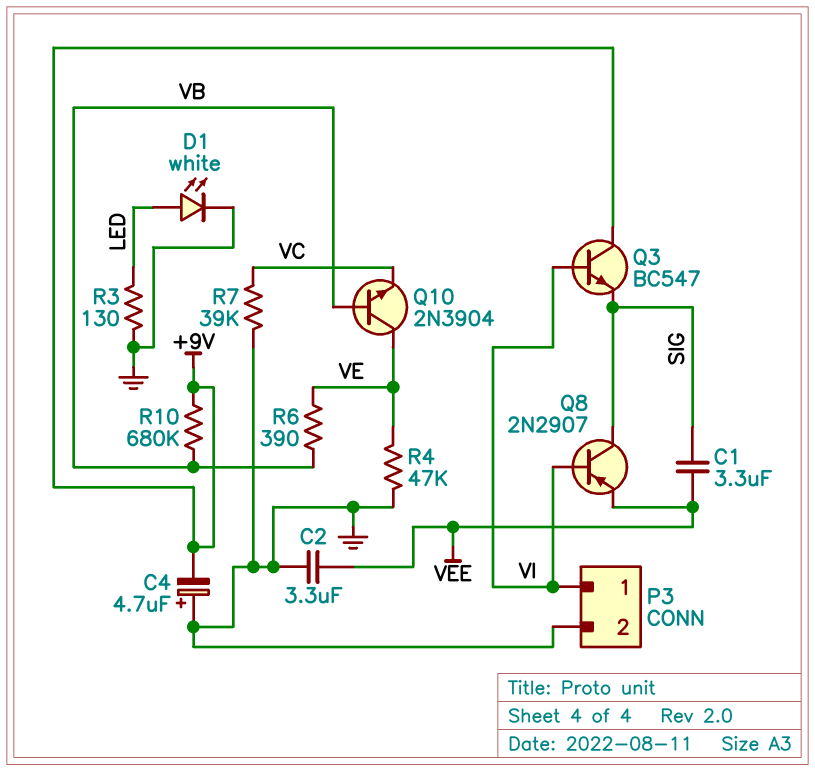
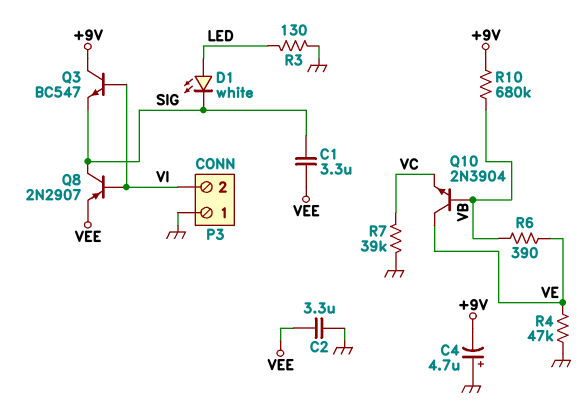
D1: LED white (A LED, K GND) -> LED white (A LED, K SIG)
P3 pin 1: VI -> GND
P3 pin 2: GND -> VI

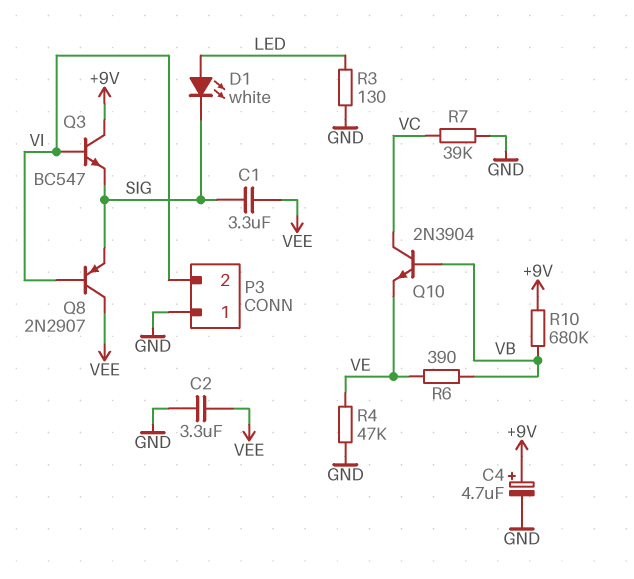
C4: 4.7uF (plus GND, minus +9V) -> 4.7uF (plus +9V, minus GND)
Q8: PNP 2N2907 (B VI, C SIG, E VEE) -> PNP 2N2907 (B VI, C VEE, E SIG)
Q10: NPN 2N3904 (B VB, C VE, E VC) -> NPN 2N3904 (B VB, C VC, E VE)

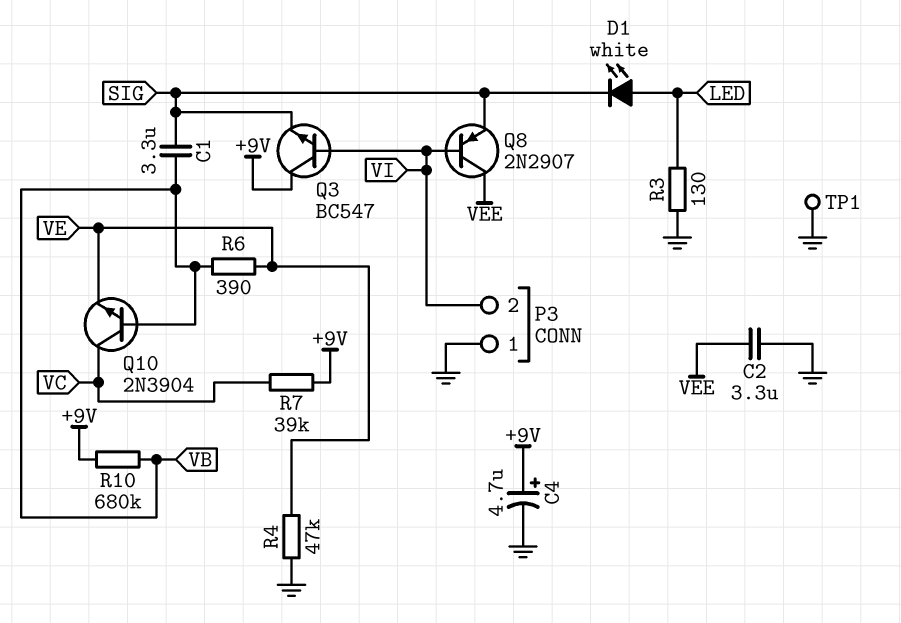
C1: 3.3uF (SIG, VEE) -> 3.3uF (SIG, VB)
R7: 39k (GND, VC) -> 39k (+9V, VC)
TP1: none -> test point (GND)

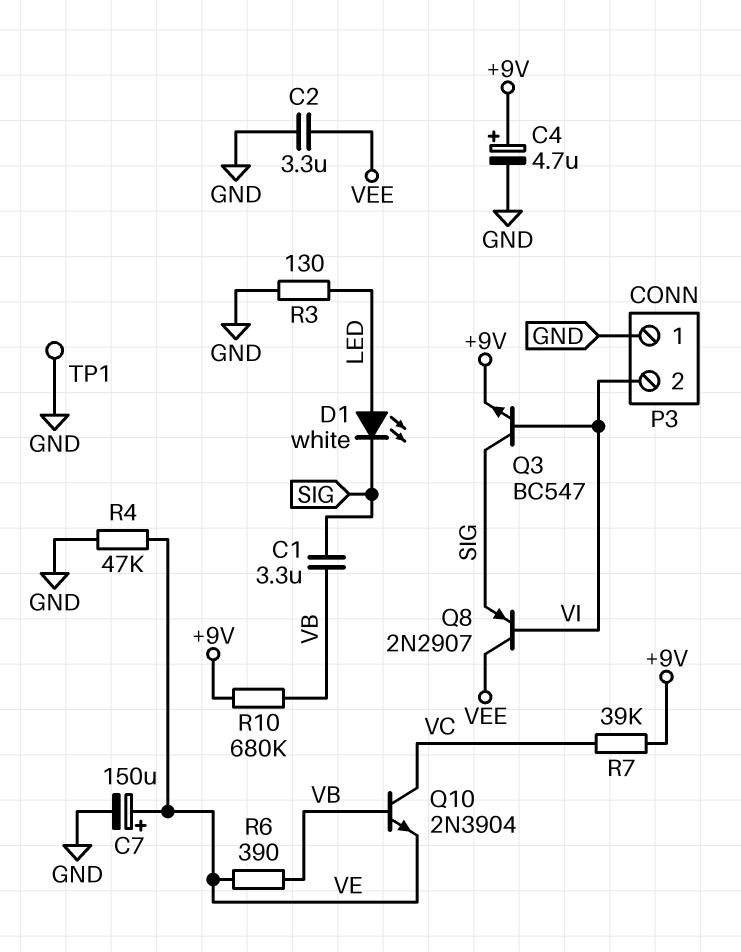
C7: none -> 150uF (plus VE, minus GND)
Q3: NPN BC547 (B VI, C +9V, E SIG) -> NPN BC547 (B VI, C SIG, E +9V)

